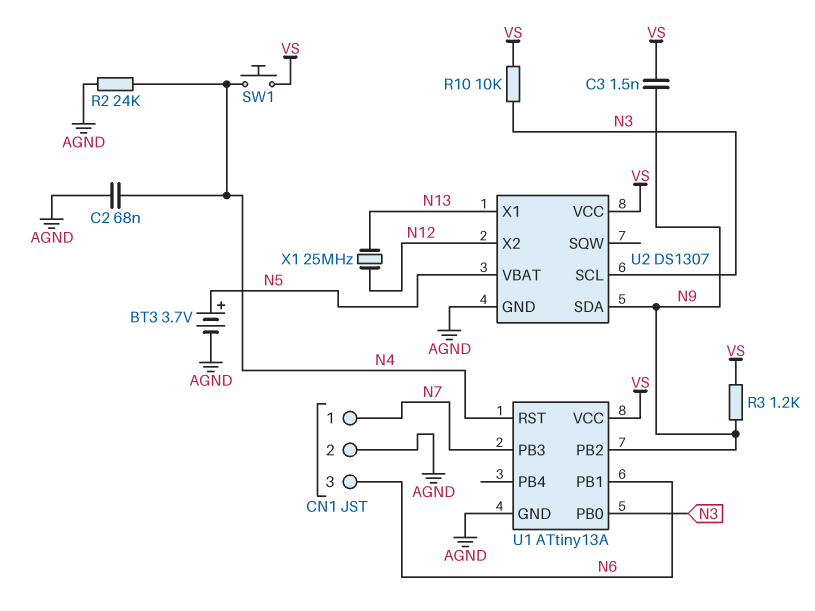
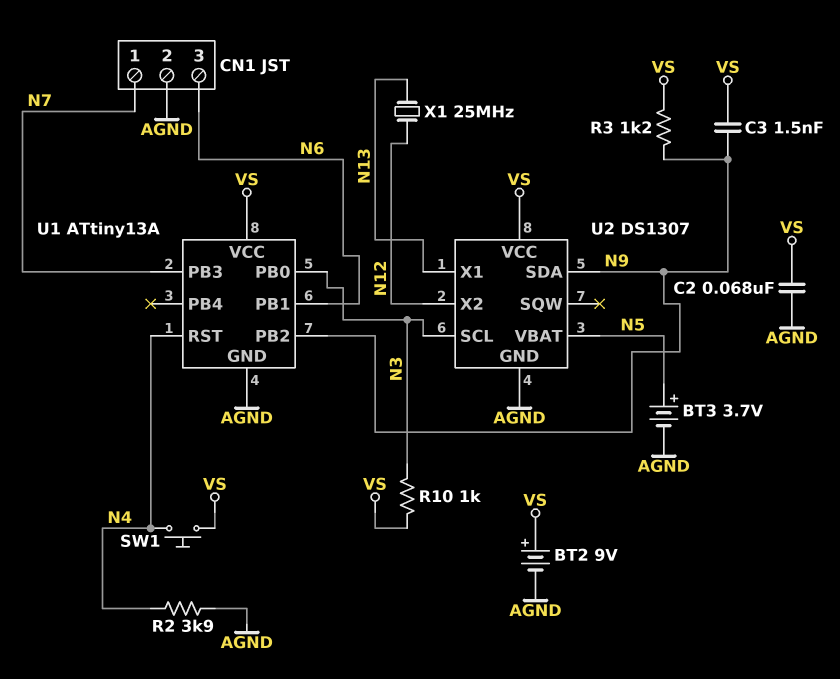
BT2: none -> 9V (plus VS, minus AGND)
C2: 68nF (AGND, N4) -> 68nF (AGND, VS)
R2: 24k (AGND, N4) -> 3.9k (AGND, N4)
R10: 10k (N3, VS) -> 1k (N3, VS)

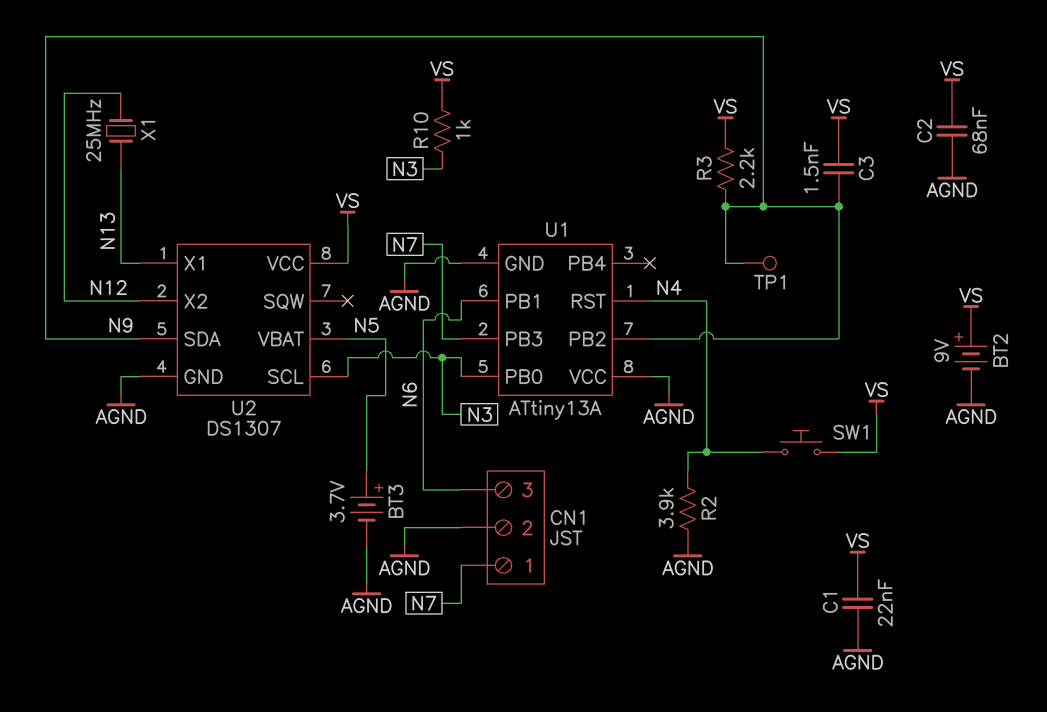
C1: none -> 22nF (AGND, VS)
R3: 1.2k (N9, VS) -> 2.2k (N9, VS)
TP1: none -> test point (N9)
U1 pin VCC: VS -> AGND

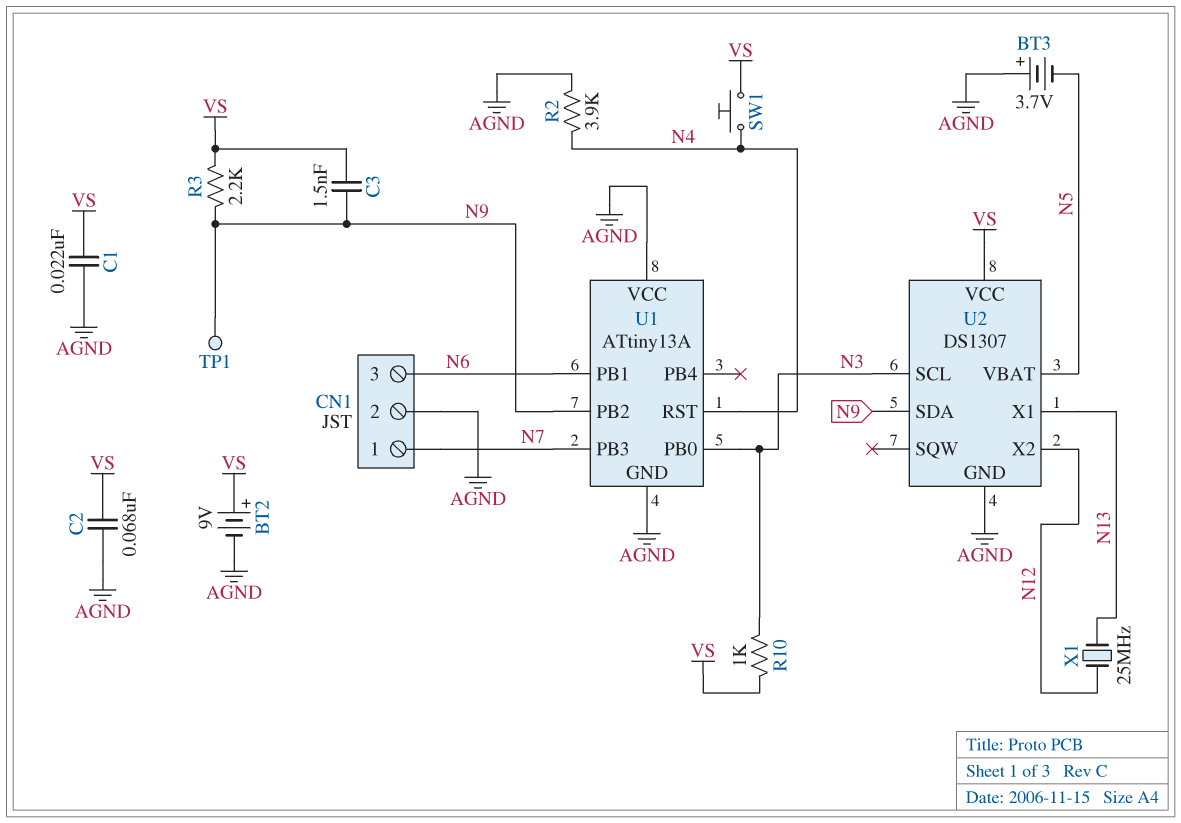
BT3: 3.7V (plus N5, minus AGND) -> 3.7V (plus AGND, minus N5)

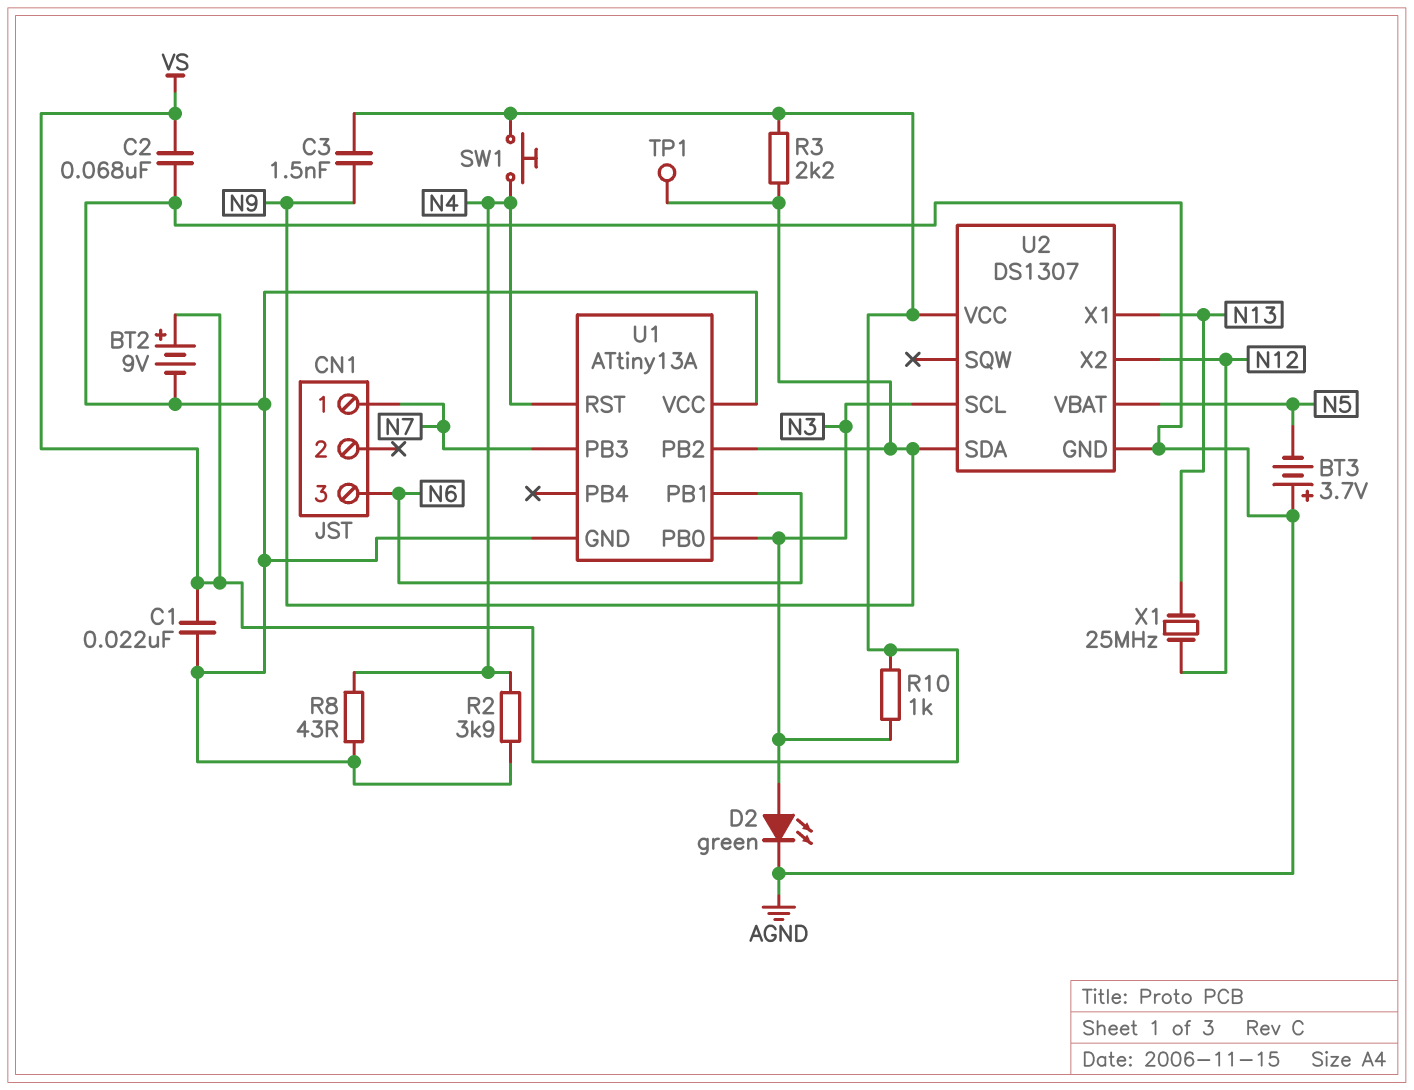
CN1 pin 2: AGND -> none
D2: none -> LED green (A N3, K AGND)
R8: none -> 43 (AGND, N4)

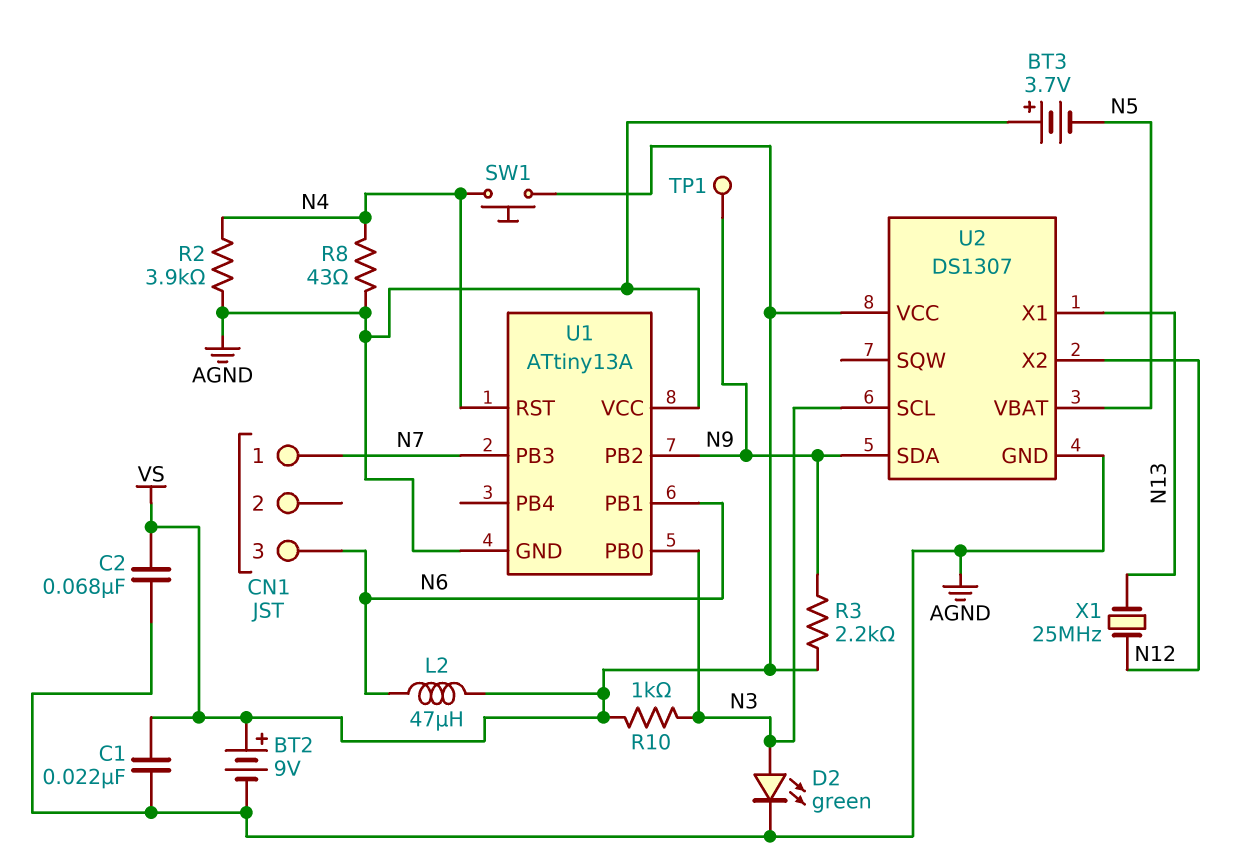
C3: 1.5nF (N9, VS) -> none
L2: none -> 47uH (N6, VS)

